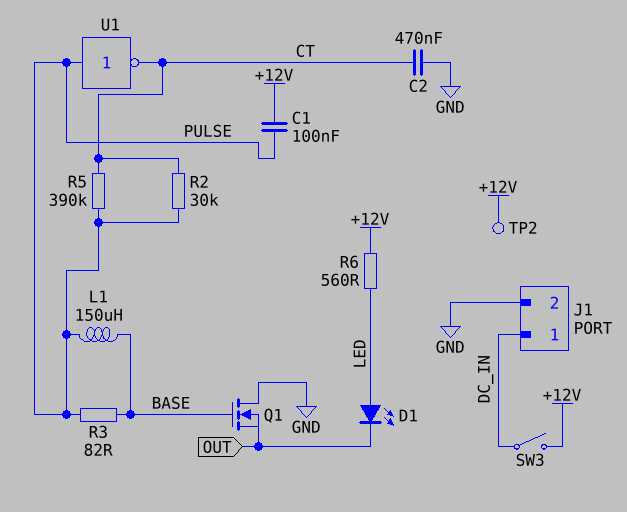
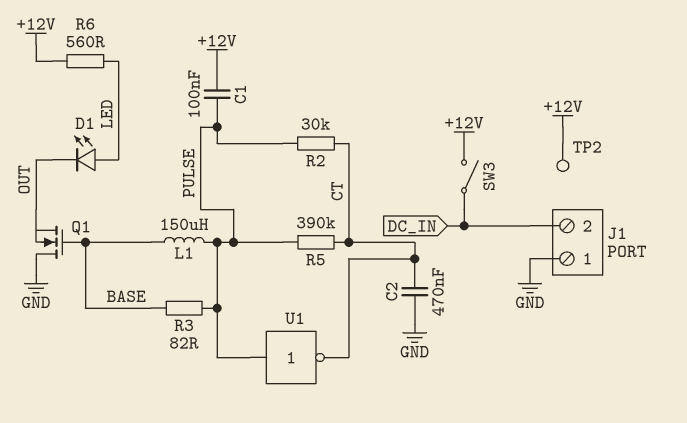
J1 pin 1: DC_IN -> GND
J1 pin 2: GND -> DC_IN

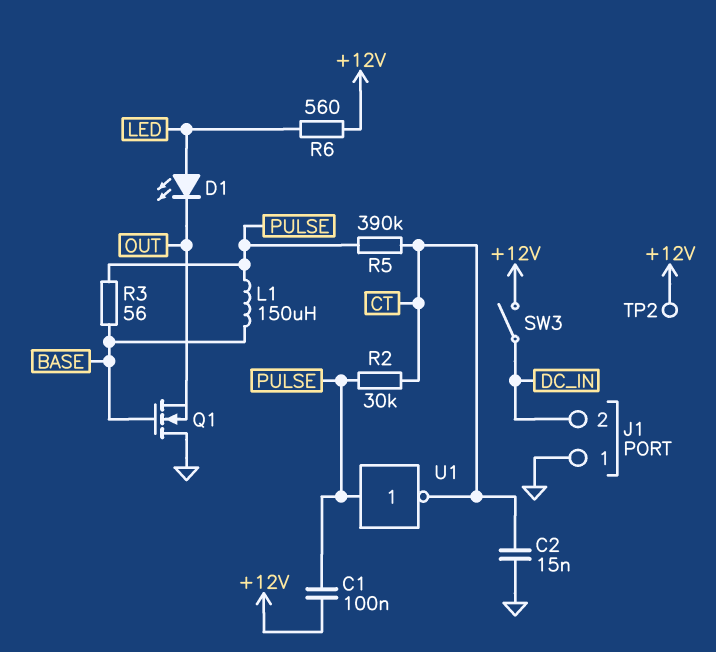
C2: 470nF (CT, GND) -> 15nF (CT, GND)
R3: 82 (BASE, PULSE) -> 56 (BASE, PULSE)

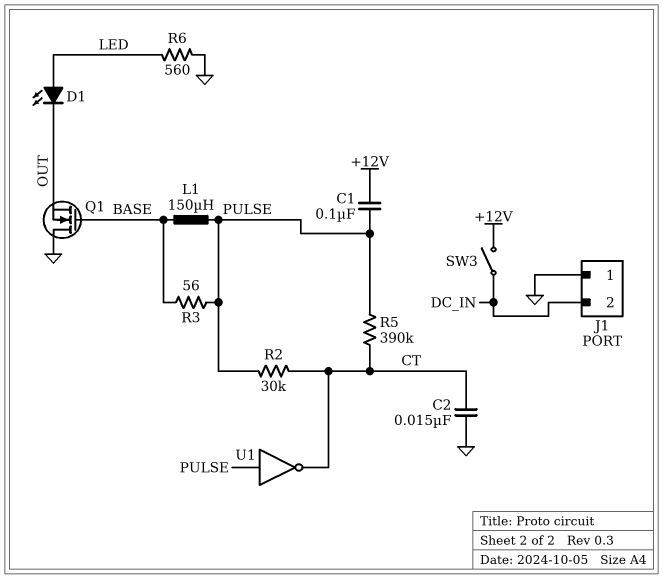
R6: 560 (+12V, LED) -> 560 (GND, LED)
TP2: test point (+12V) -> none

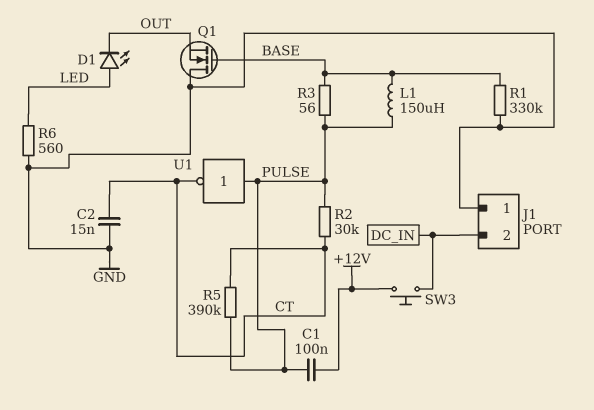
R1: none -> 330k (BASE, GND)
SW3: switch (+12V, DC_IN) -> button (+12V, DC_IN)

